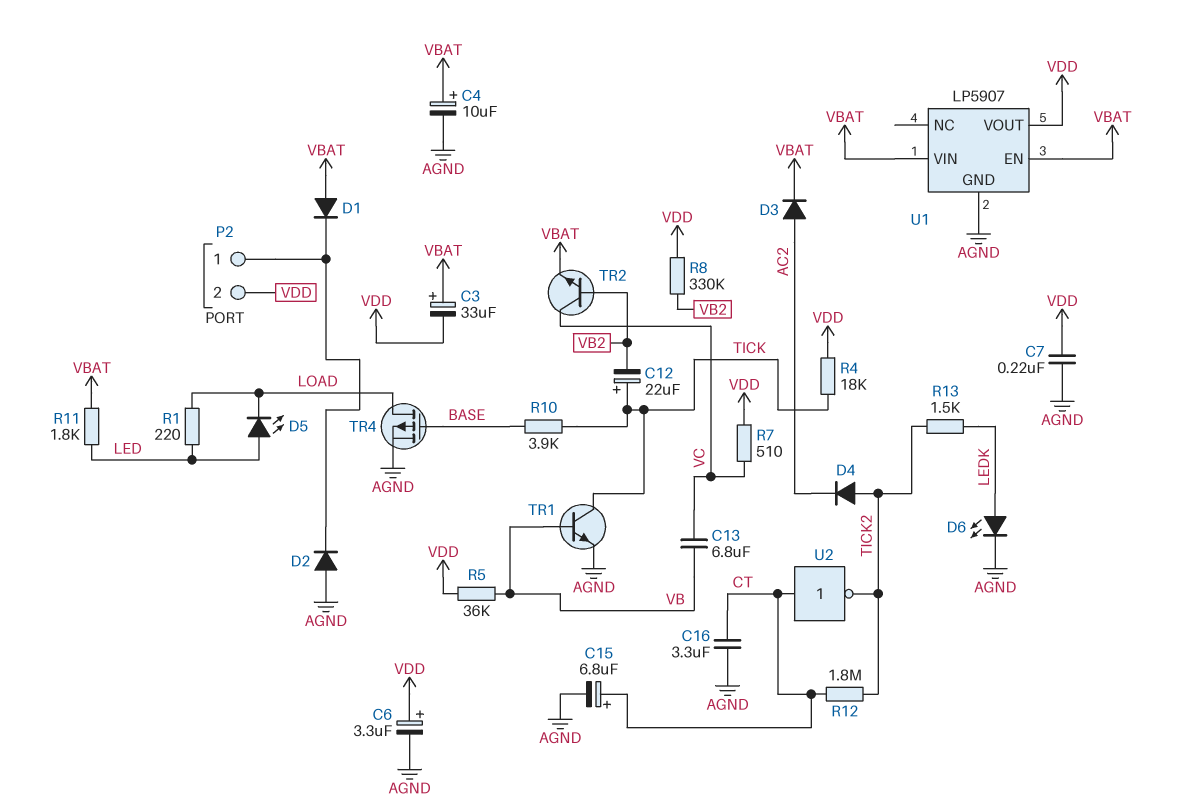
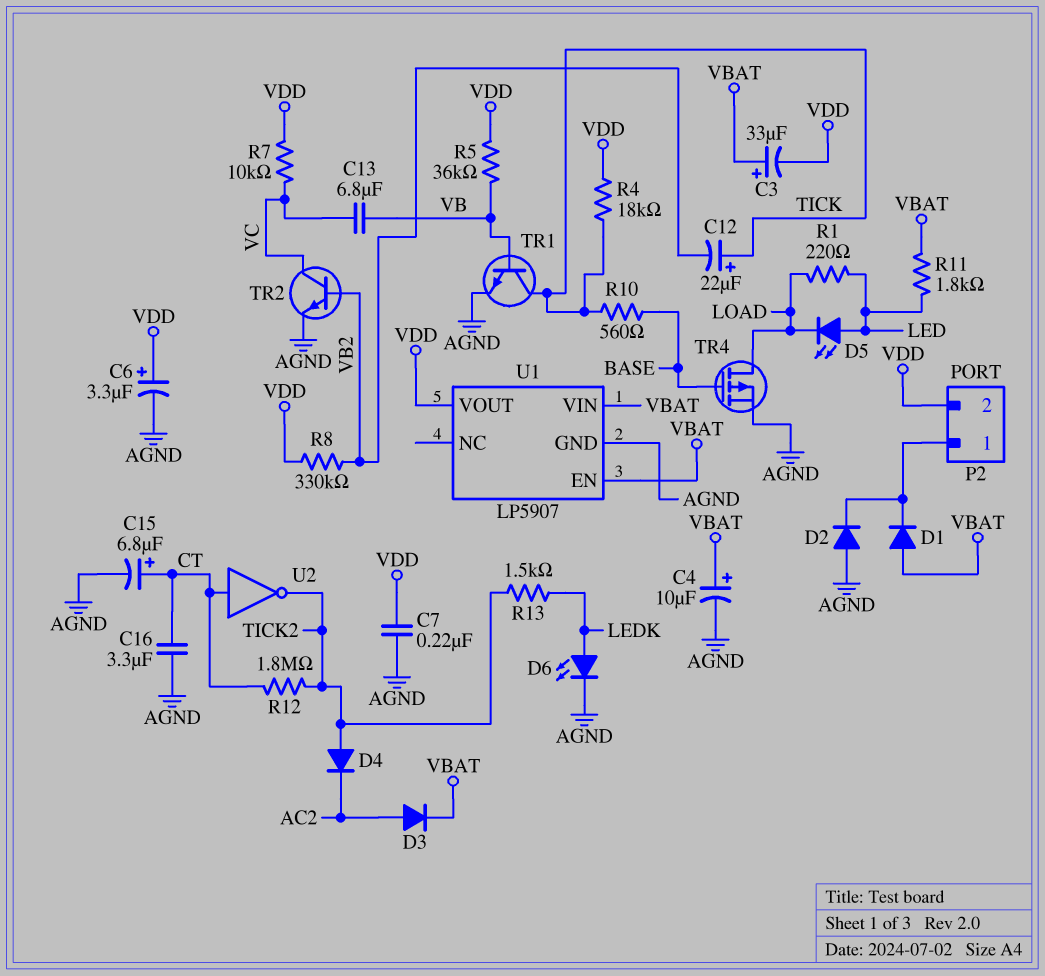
R7: 510 (VC, VDD) -> 10k (VC, VDD)
R10: 3.9k (BASE, TICK) -> 560 (BASE, TICK)
TR2: NPN (B VB2, C VC, E VBAT) -> NPN (B VB2, C VC, E AGND)

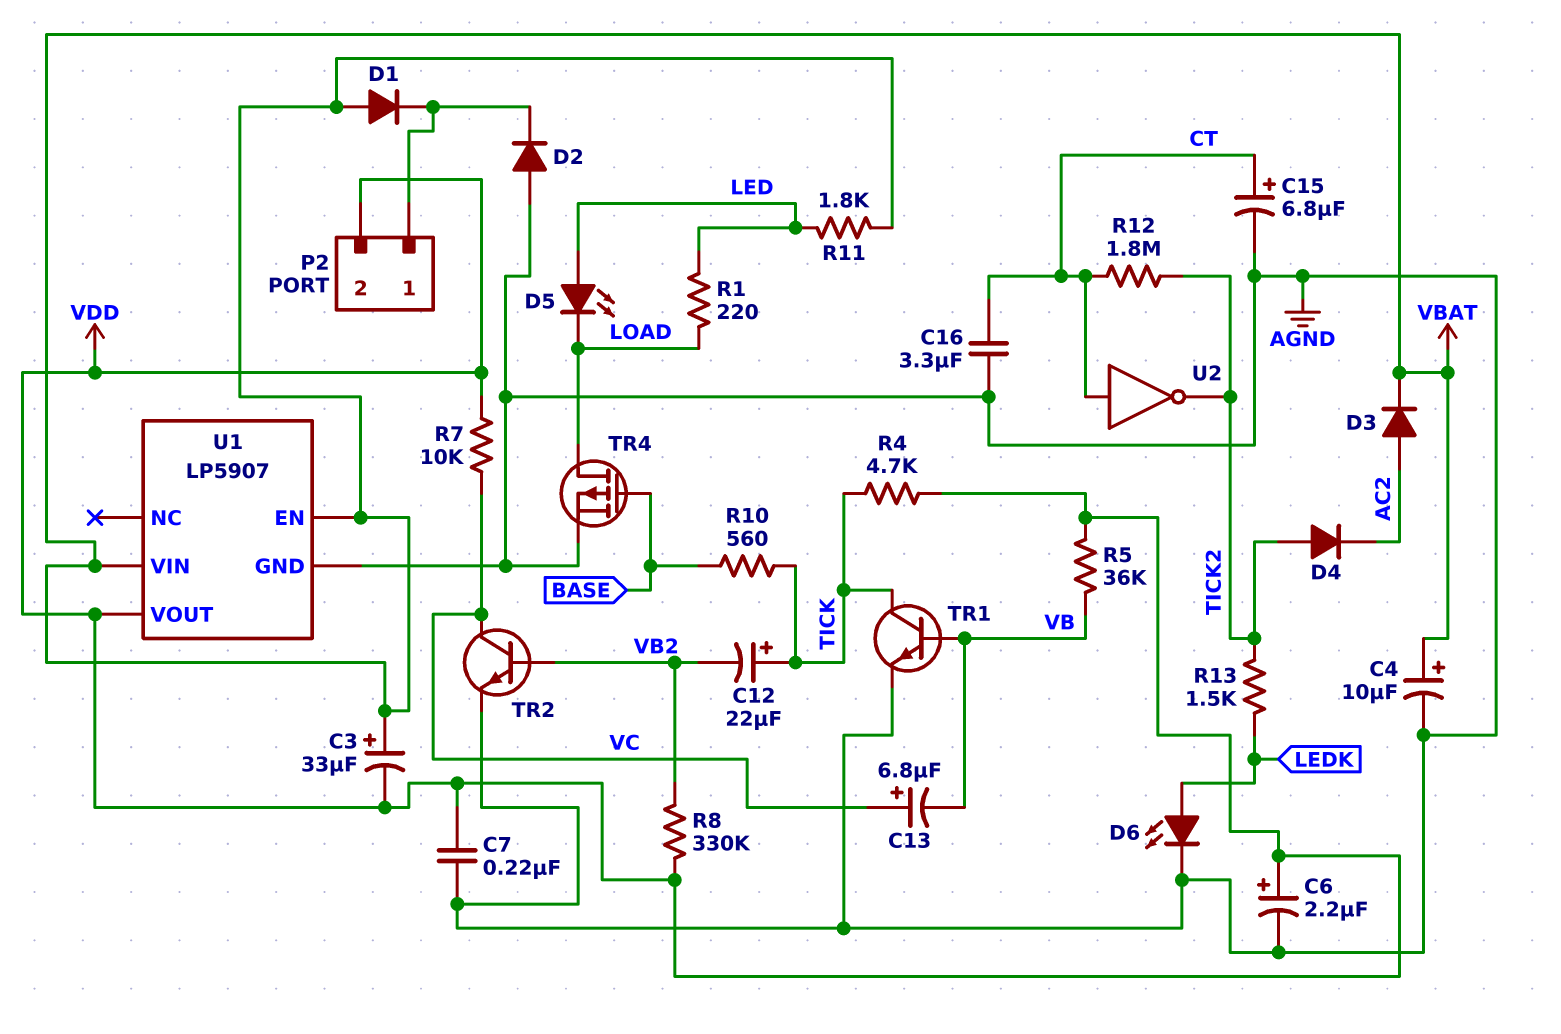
C6: 3.3uF (plus VDD, minus AGND) -> 2.2uF (plus VDD, minus AGND)
C13: 6.8uF (VB, VC) -> 6.8uF (plus VC, minus VB)
R4: 18k (TICK, VDD) -> 4.7k (TICK, VDD)

